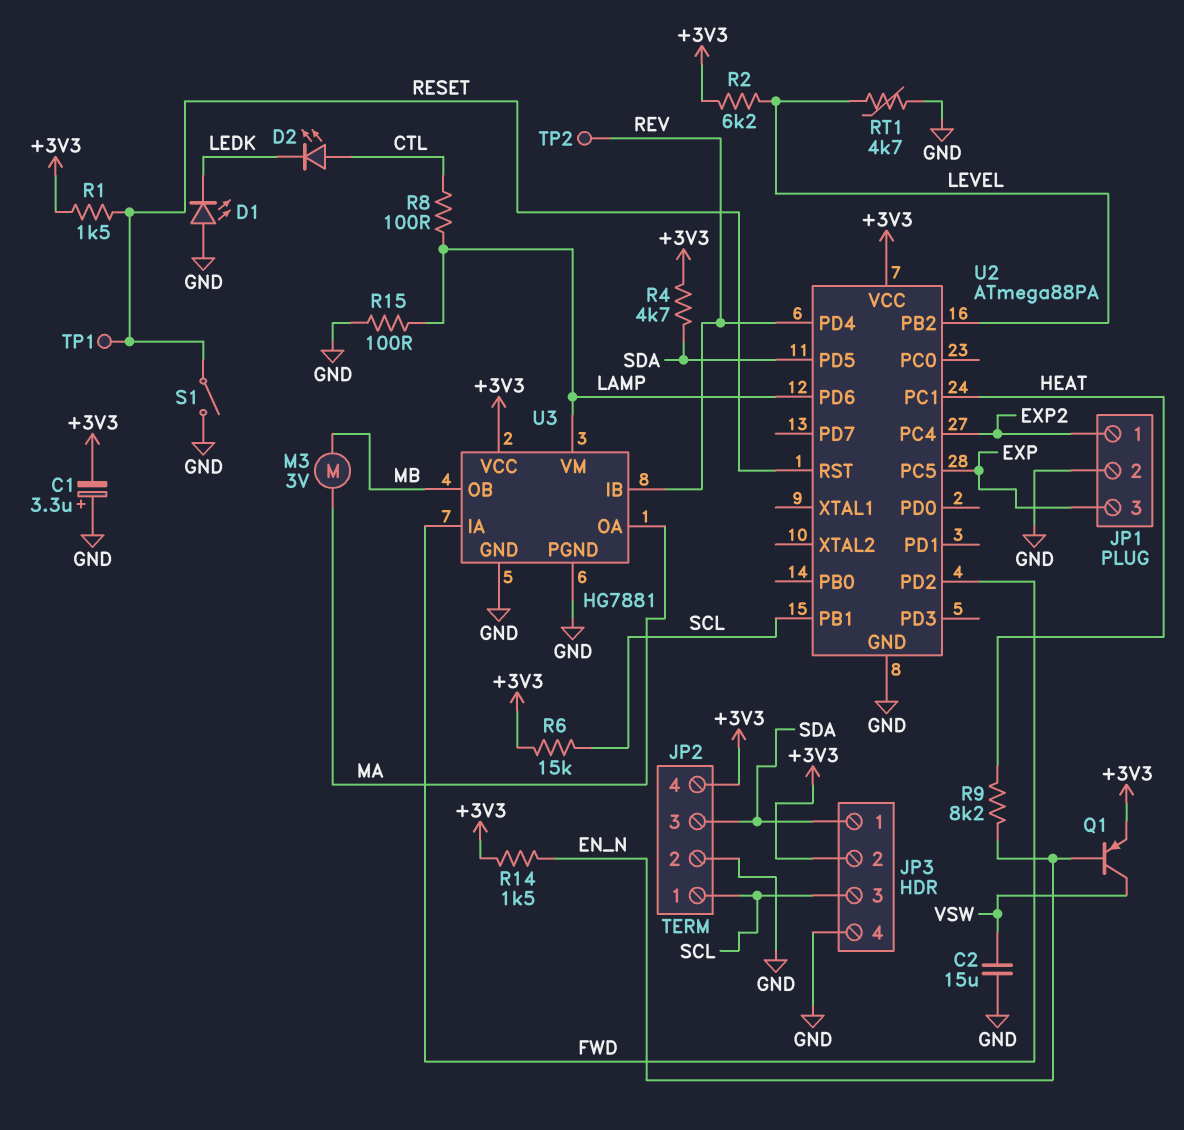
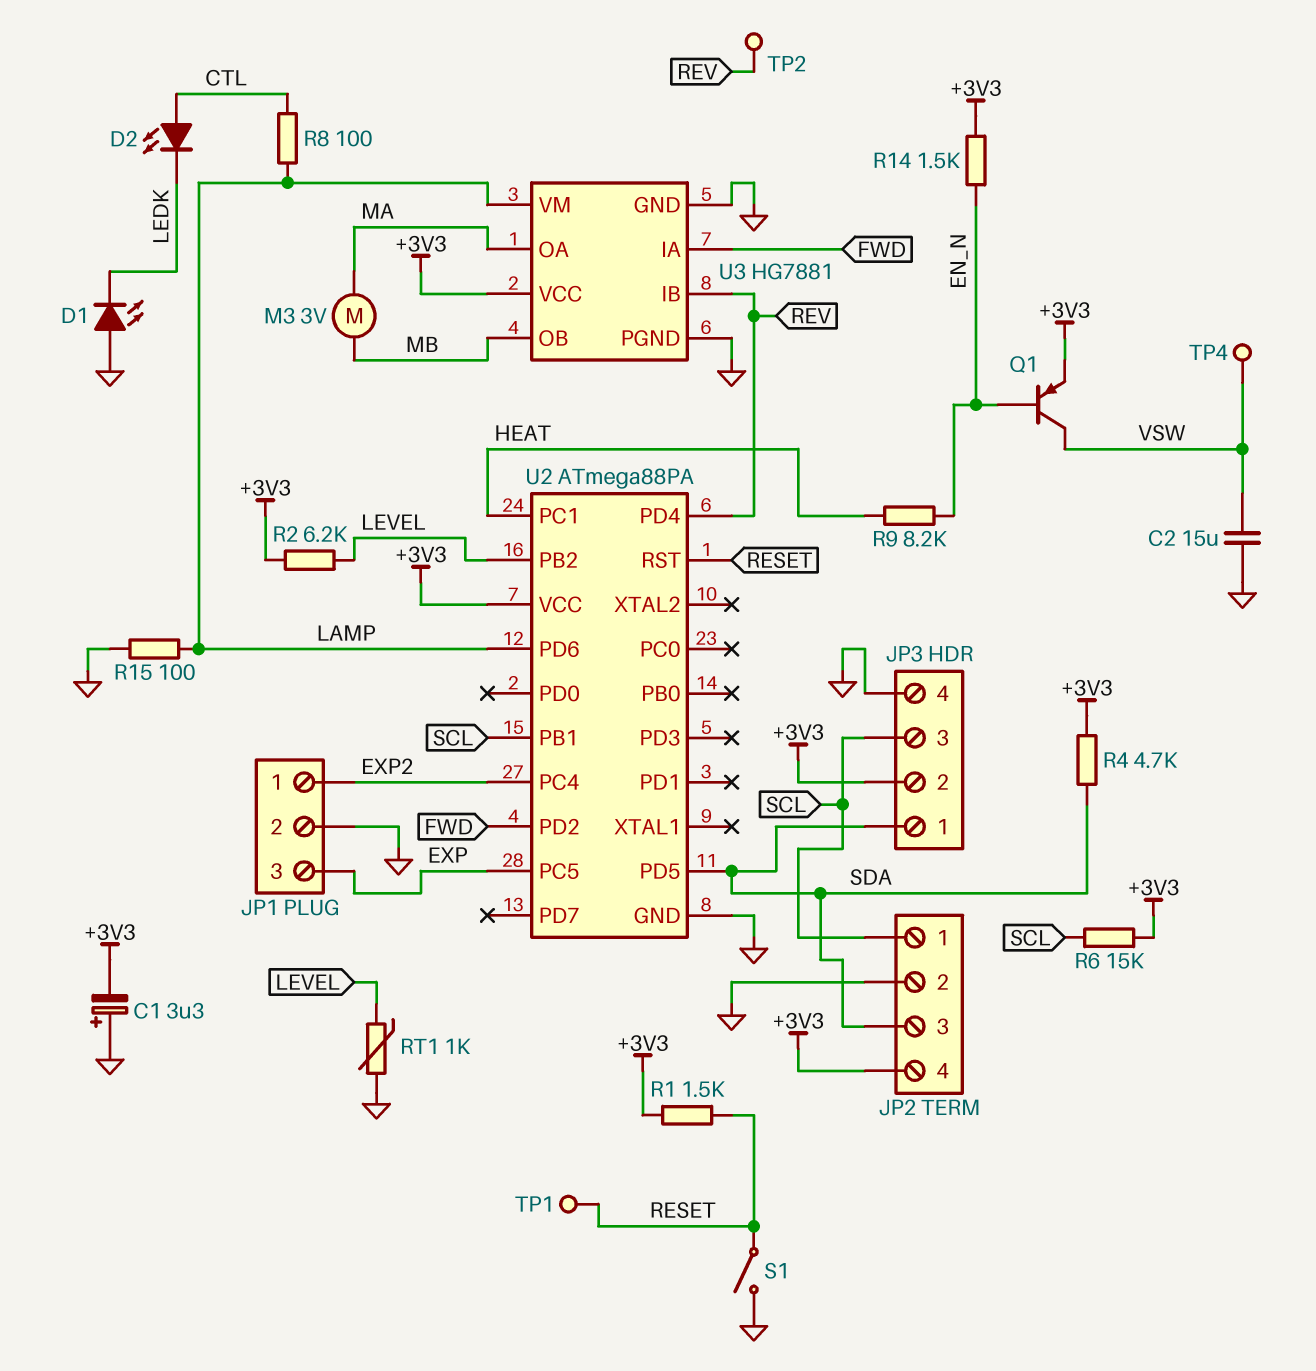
RT1: 4.7k (GND, LEVEL) -> 1k (GND, LEVEL)
TP4: none -> test point (VSW)

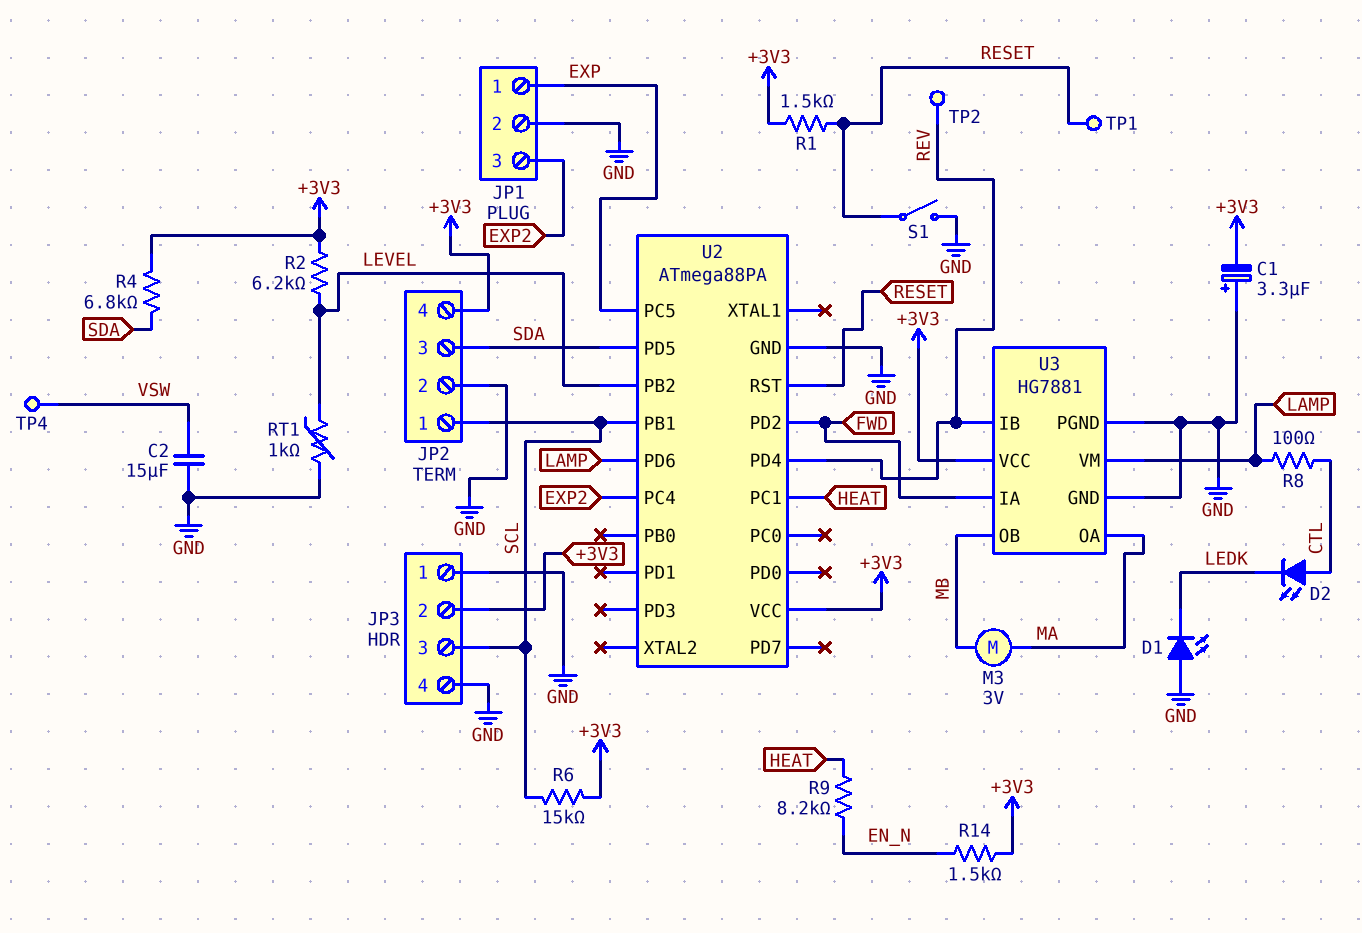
JP1 pin 1: EXP2 -> EXP
JP1 pin 3: EXP -> EXP2
JP3 pin 1: SDA -> GND
Q1: PNP (B EN_N, C VSW, E +3V3) -> none
R4: 4.7k (+3V3, SDA) -> 6.8k (+3V3, SDA)
R15: 100 (GND, LAMP) -> none

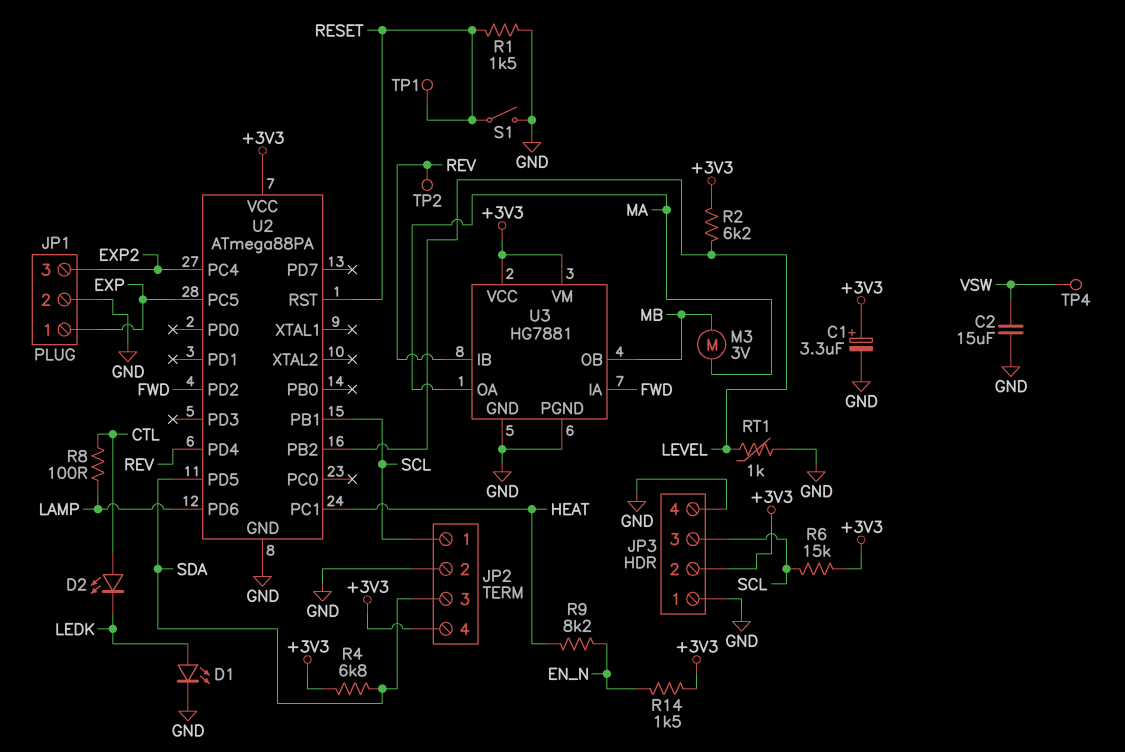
C1: 3.3uF (plus GND, minus +3V3) -> 3.3uF (plus +3V3, minus GND)
D1: LED (A GND, K LEDK) -> LED (A LEDK, K GND)
R1: 1.5k (+3V3, RESET) -> 1.5k (GND, RESET)
U3 pin VM: LAMP -> +3V3

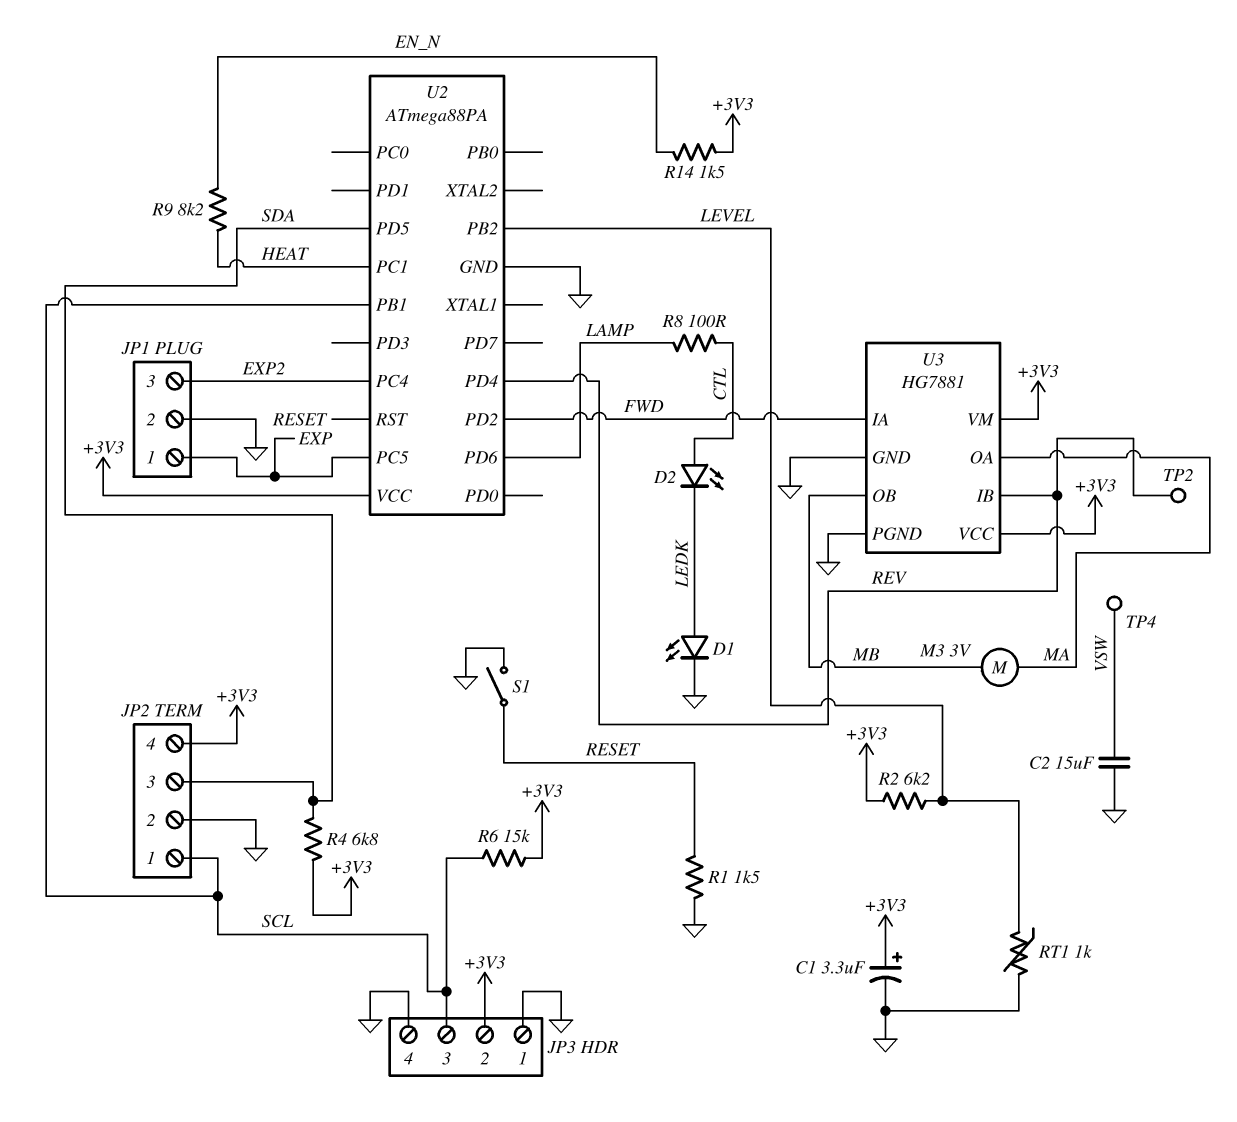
TP1: test point (RESET) -> none

